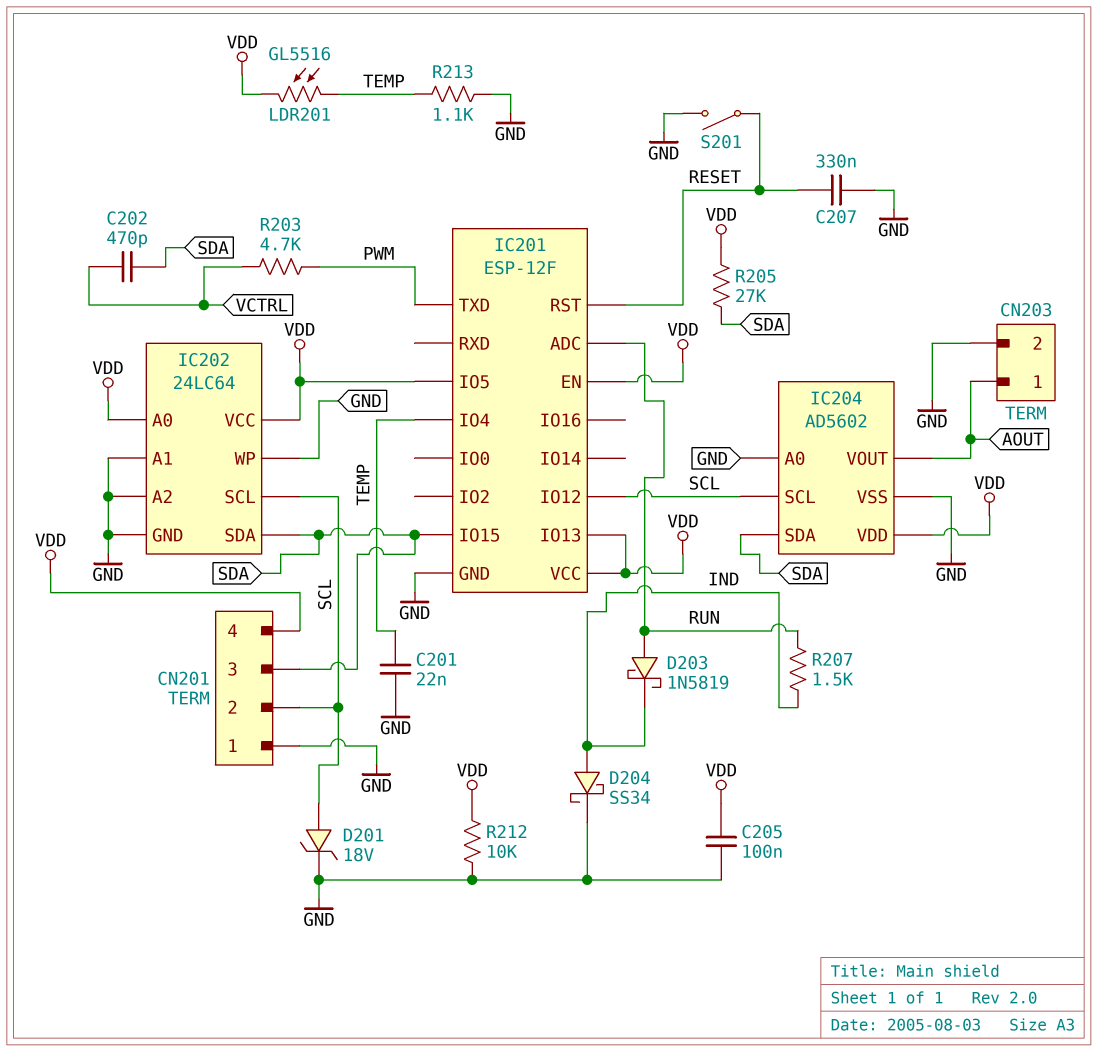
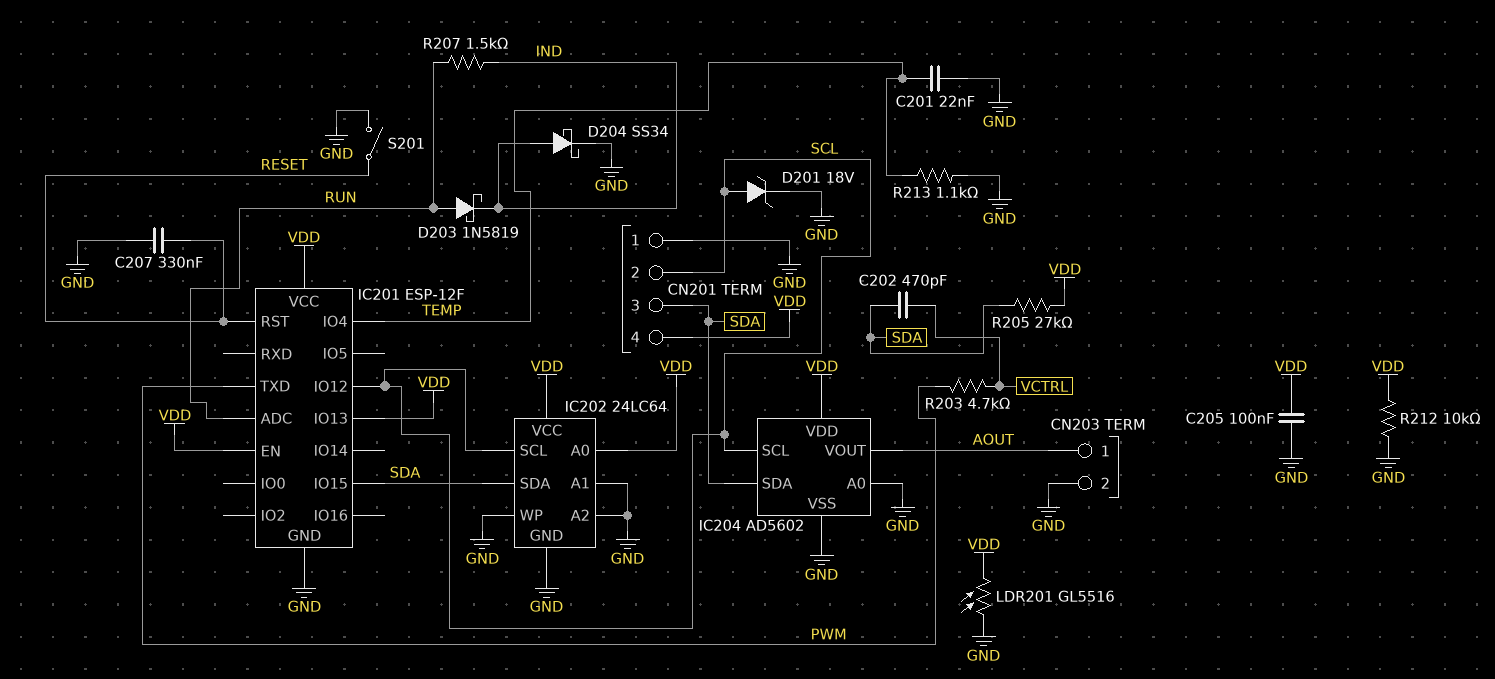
IC201 pin IO5: VDD -> none
LDR201: GL5516 (TEMP, VDD) -> GL5516 (GND, VDD)

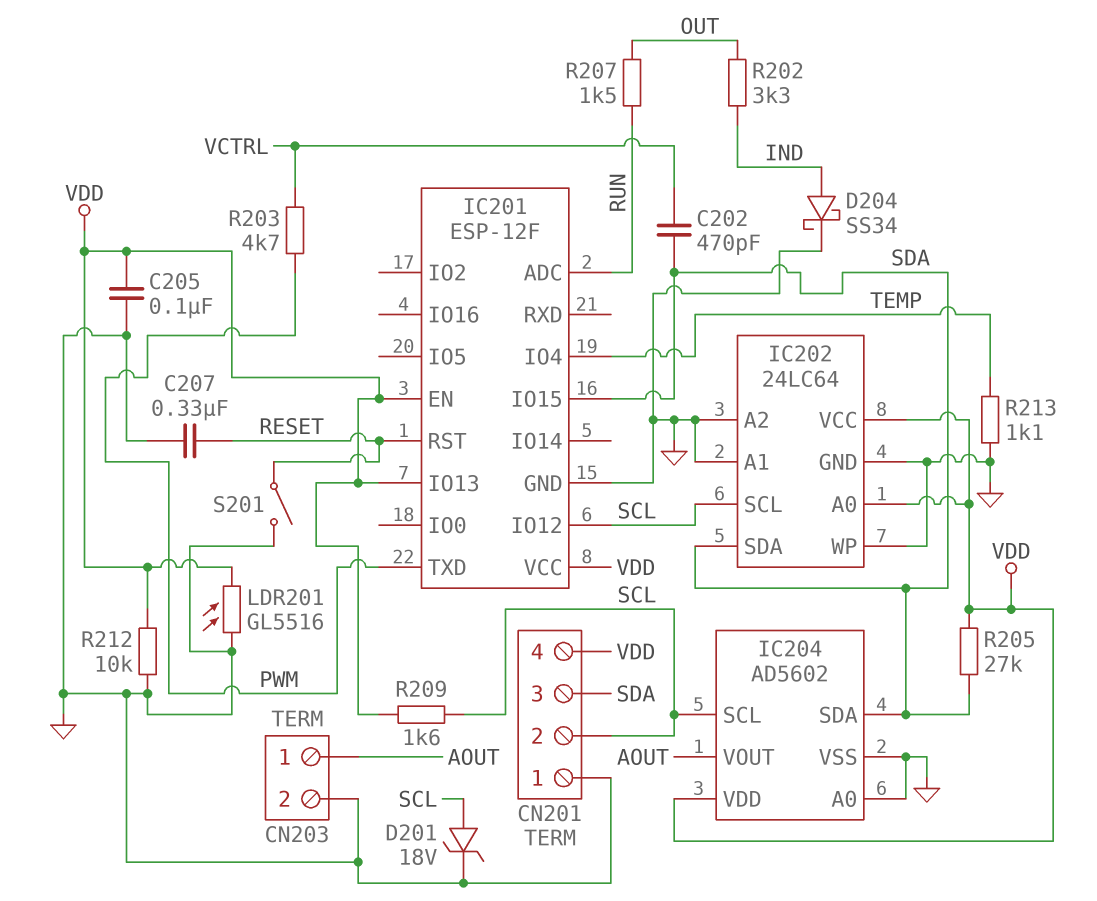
C201: 22nF (GND, TEMP) -> none
D203: schottky 1N5819 (A RUN, K IND) -> none
R202: none -> 3.3k (IND, OUT)
R207: 1.5k (IND, RUN) -> 1.5k (OUT, RUN)
R209: none -> 1.6k (SCL, VDD)

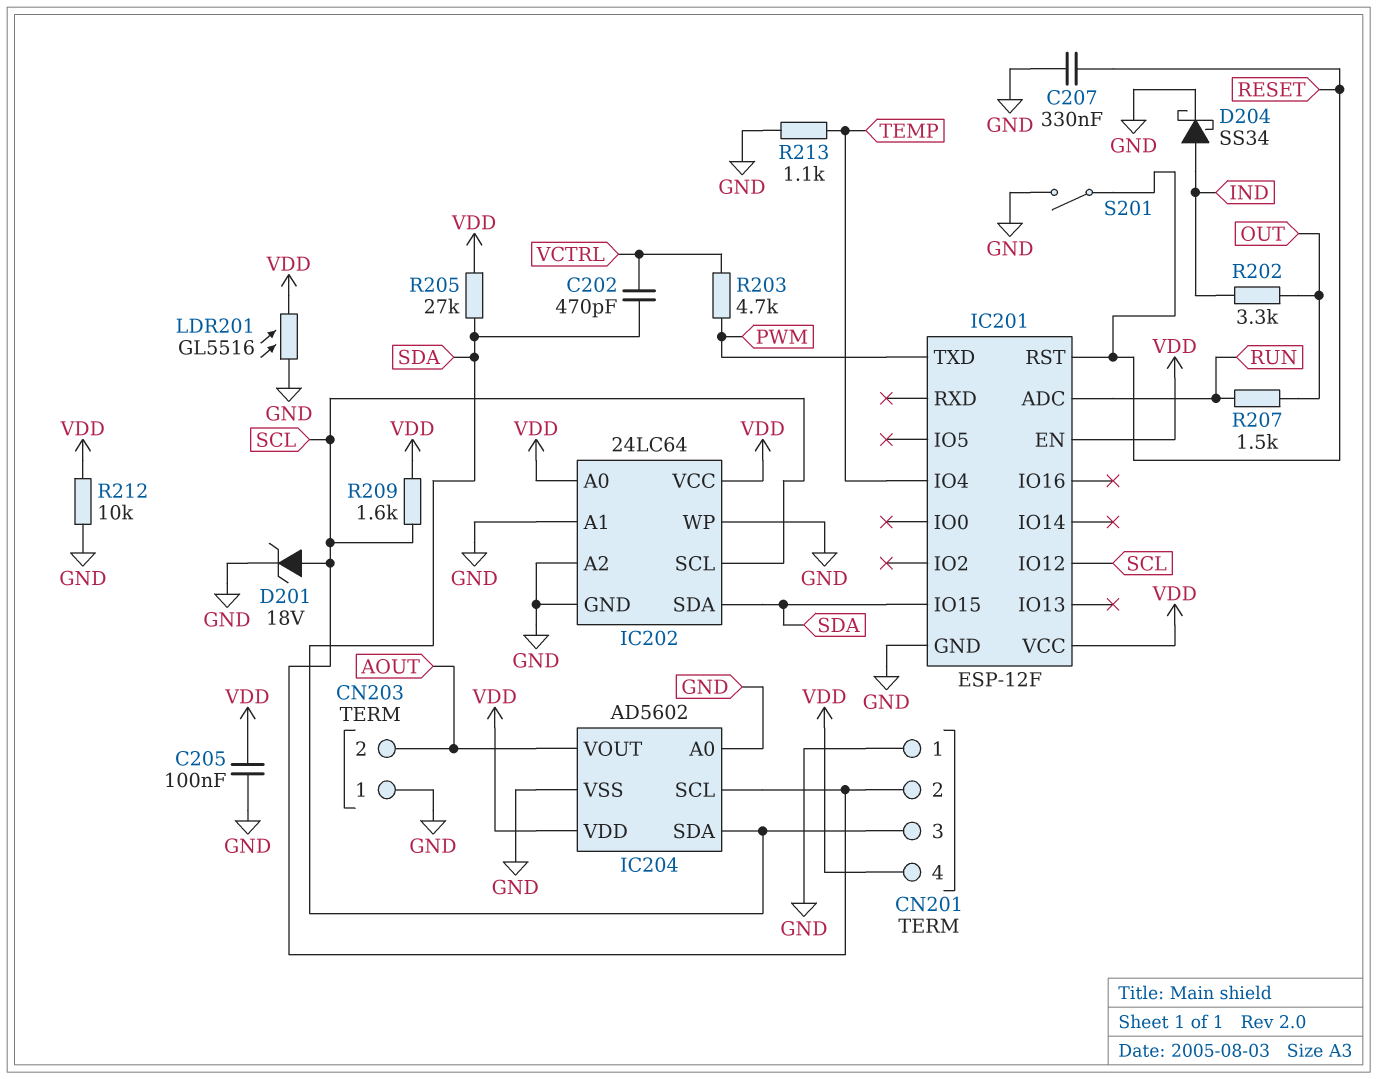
CN203 pin 1: AOUT -> GND
CN203 pin 2: GND -> AOUT
IC201 pin IO13: VDD -> none

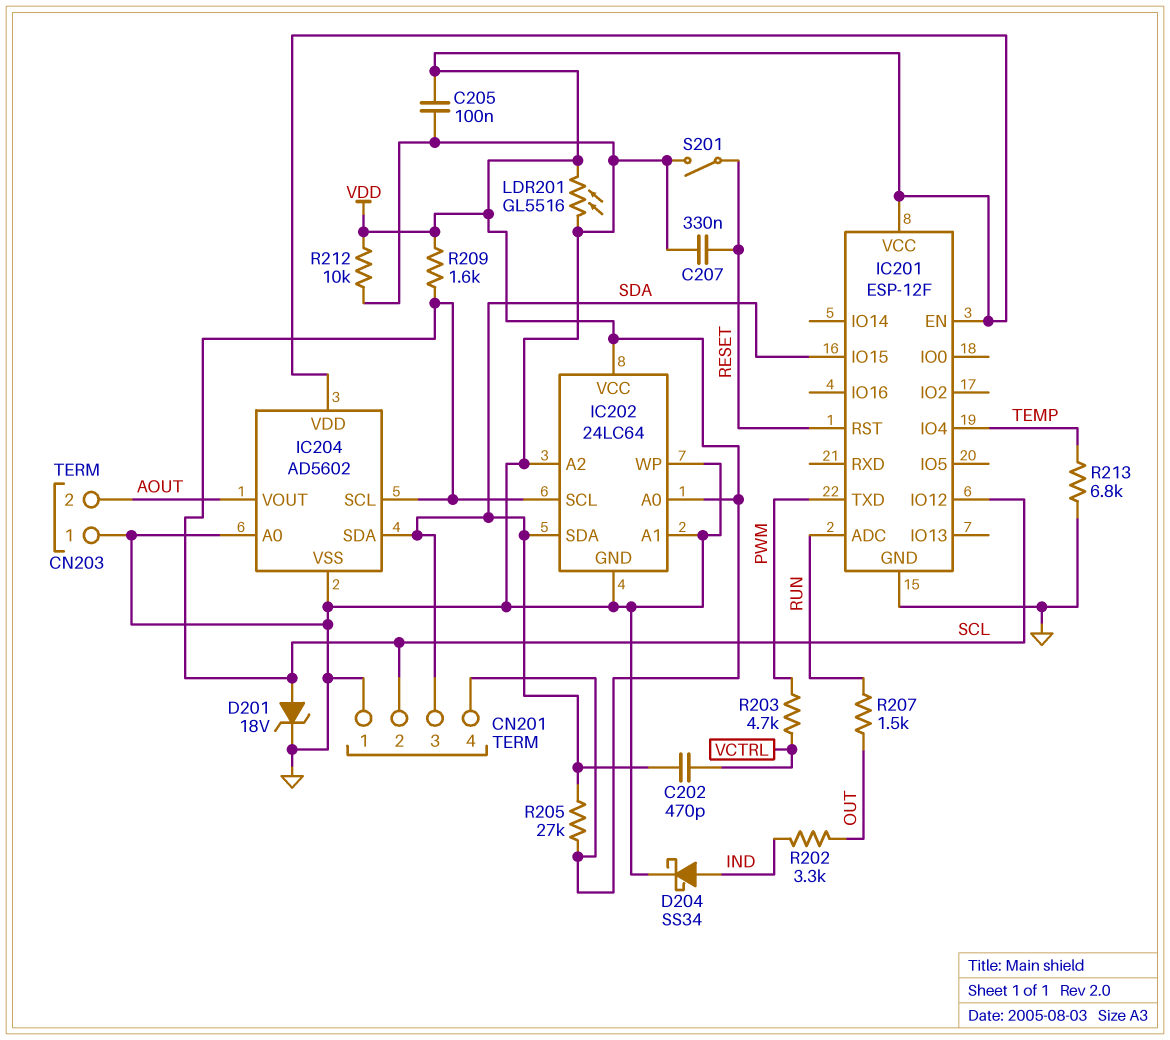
R213: 1.1k (GND, TEMP) -> 6.8k (GND, TEMP)

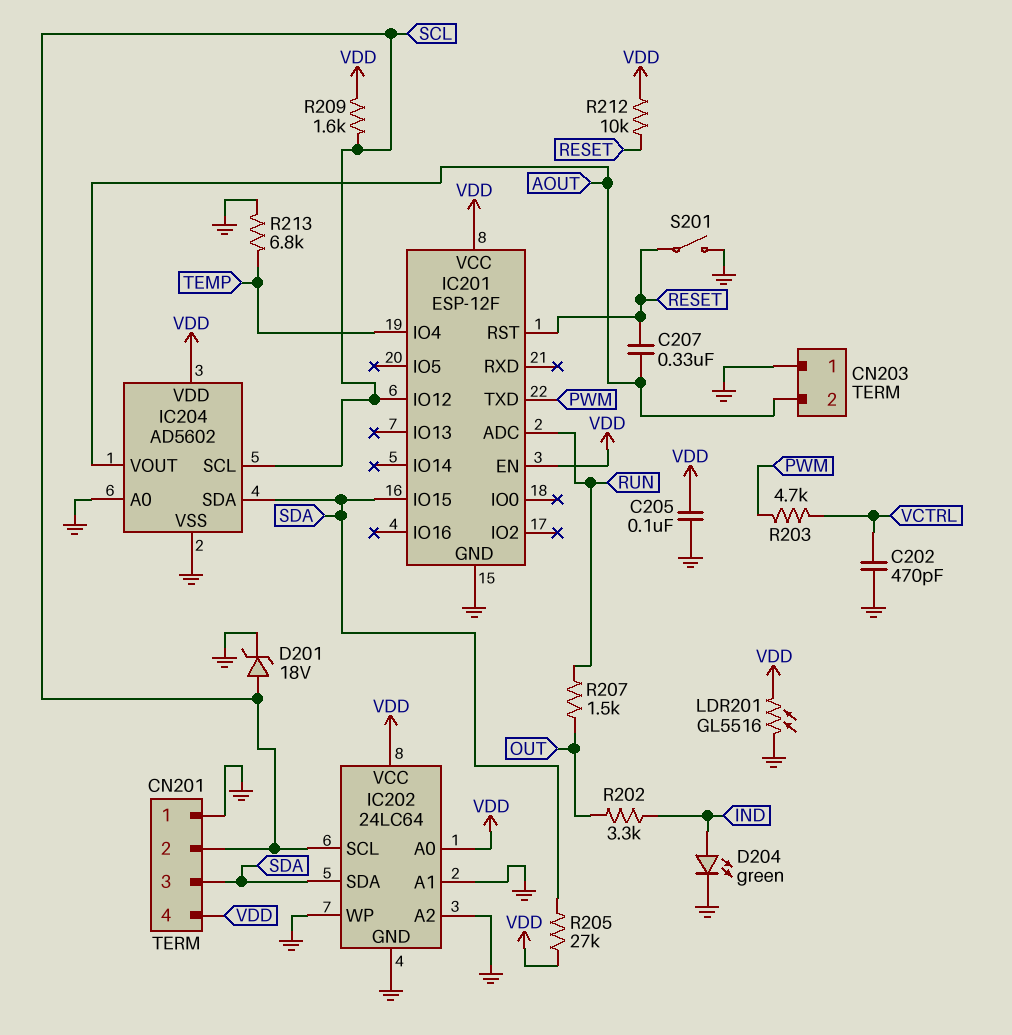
C202: 470pF (SDA, VCTRL) -> 470pF (GND, VCTRL)
C207: 330nF (GND, RESET) -> 330nF (AOUT, RESET)
D204: schottky SS34 (A IND, K GND) -> LED green (A IND, K GND)
R212: 10k (GND, VDD) -> 10k (RESET, VDD)

